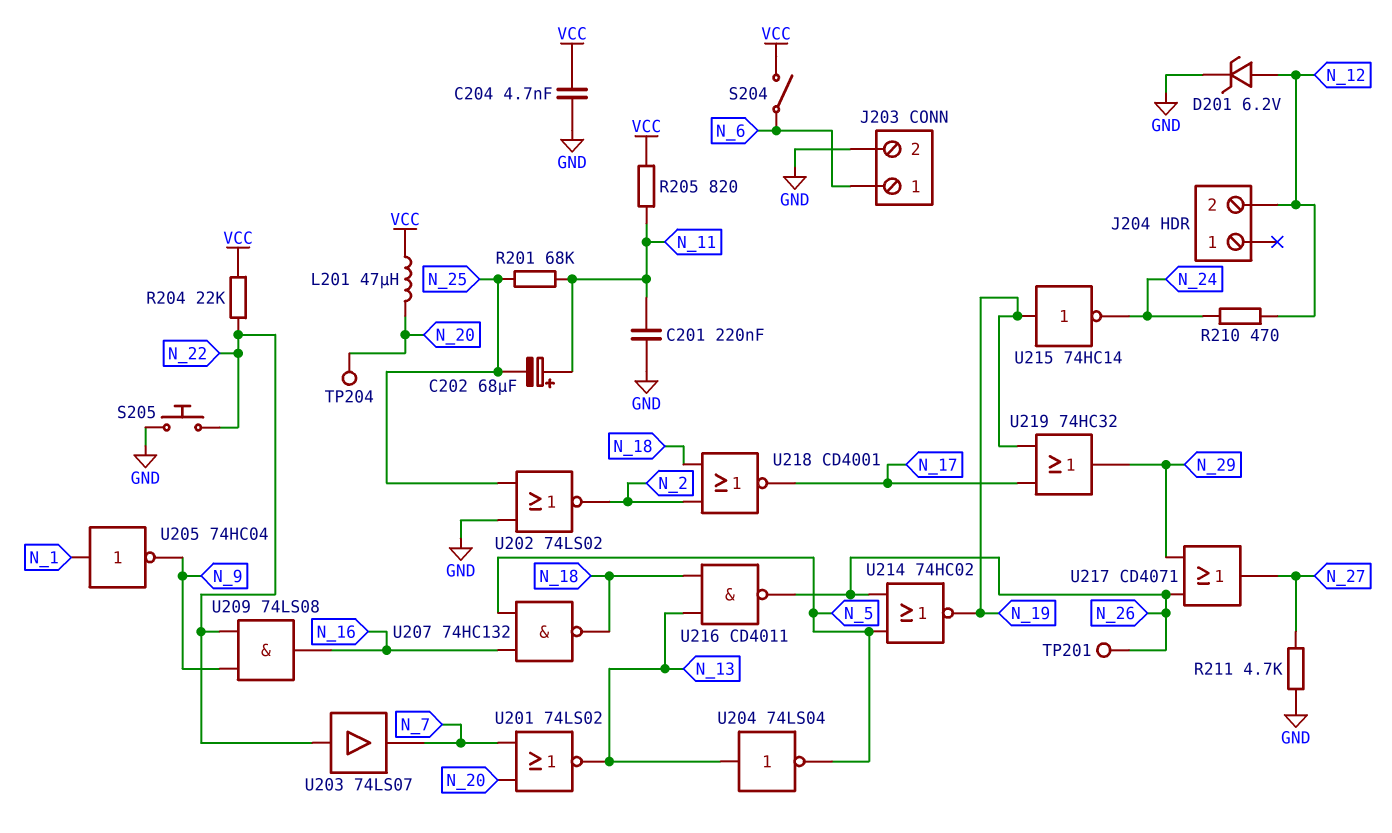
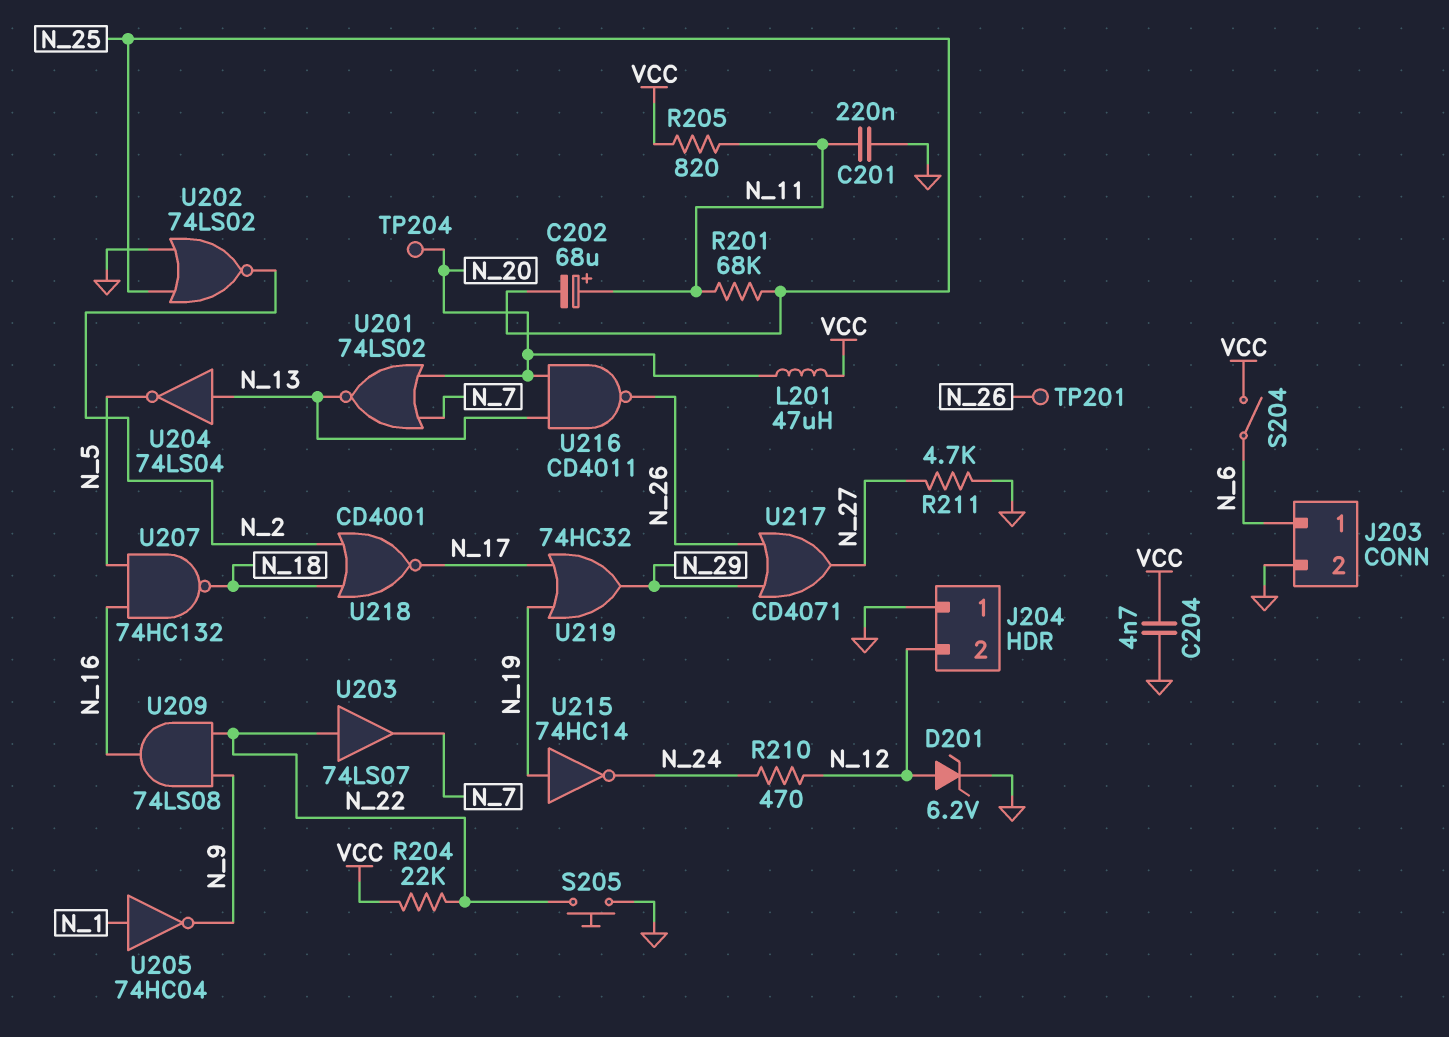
J204 pin 1: none -> GND
U214: NOR 74HC02 (in N_5, in N_26, out N_19) -> none
U216: NAND CD4011 (in N_13, in N_18, out N_26) -> NAND CD4011 (in N_13, in N_20, out N_26)

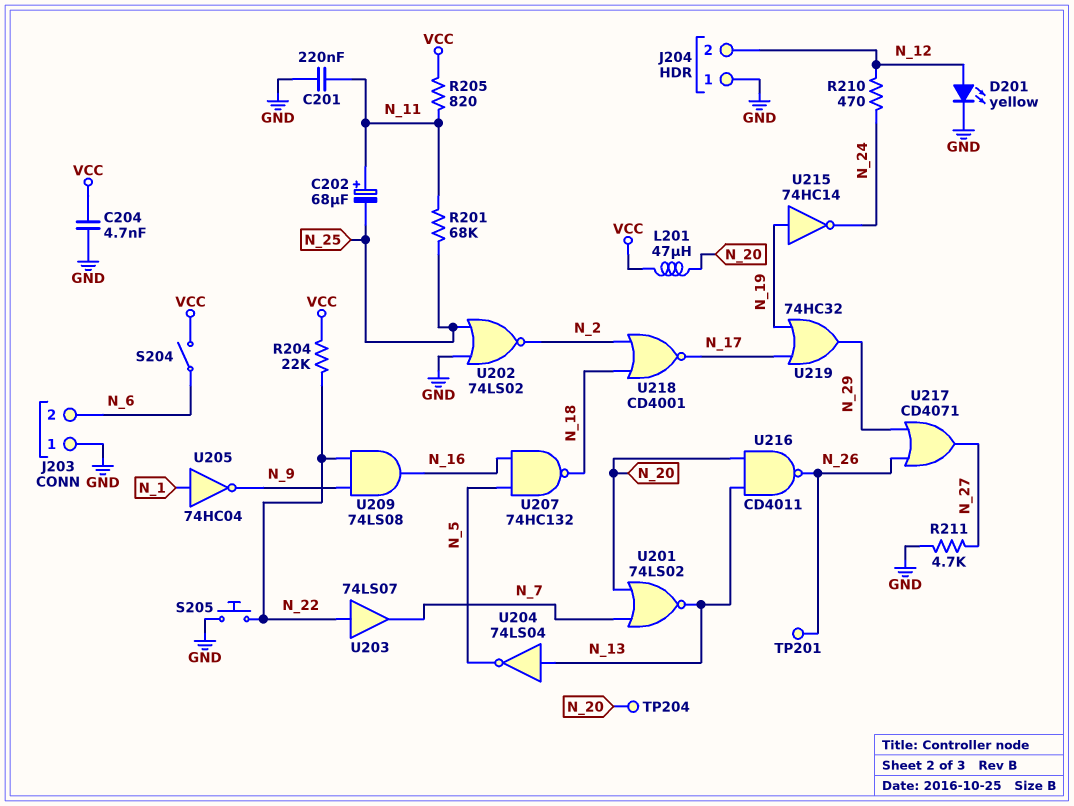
D201: zener 6.2V (A N_12, K GND) -> LED yellow (A N_12, K GND)
J203 pin 1: N_6 -> GND
J203 pin 2: GND -> N_6

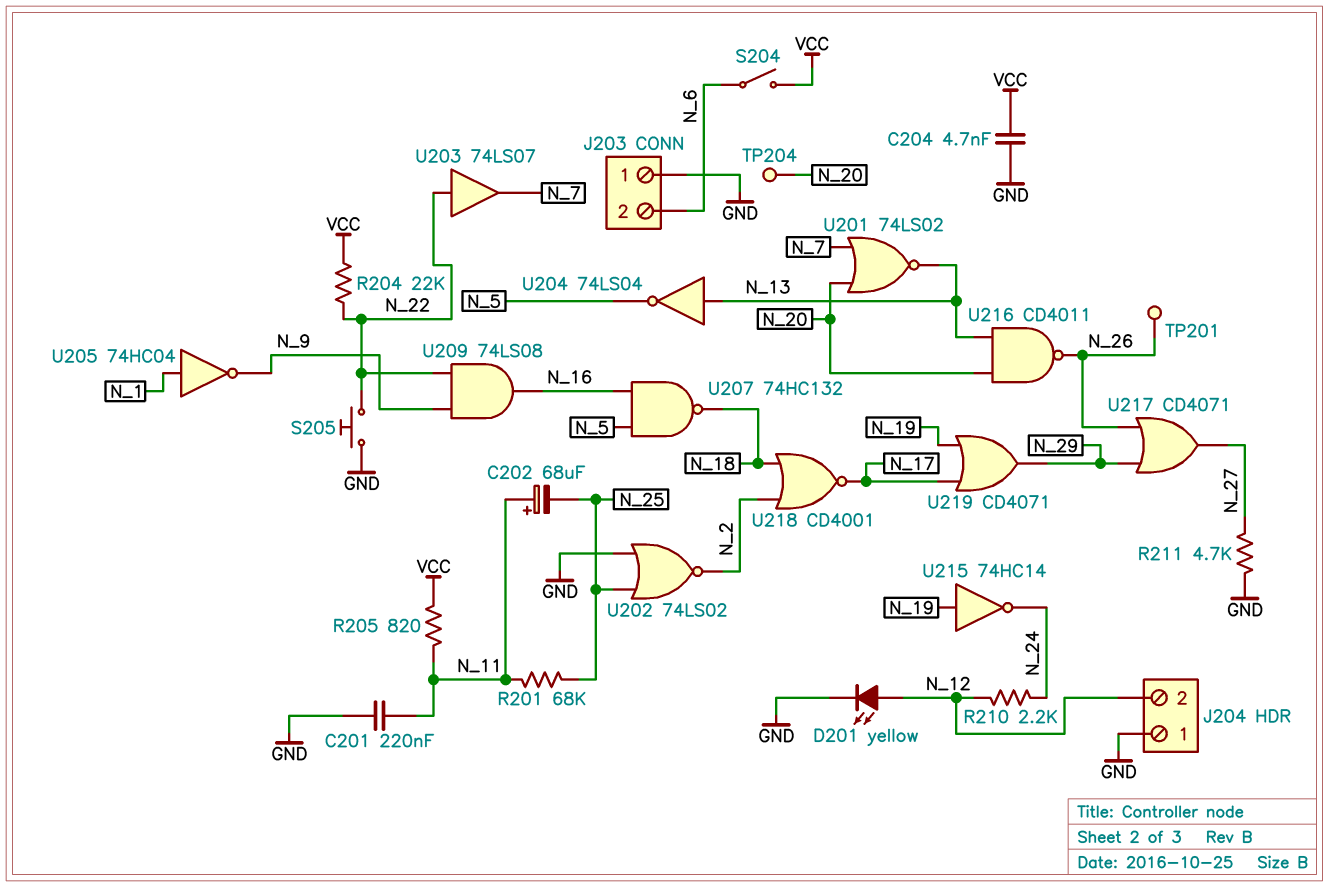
L201: 47uH (N_20, VCC) -> none
R210: 470 (N_12, N_24) -> 2.2k (N_12, N_24)
U219: OR 74HC32 (in N_17, in N_19, out N_29) -> OR CD4071 (in N_17, in N_19, out N_29)

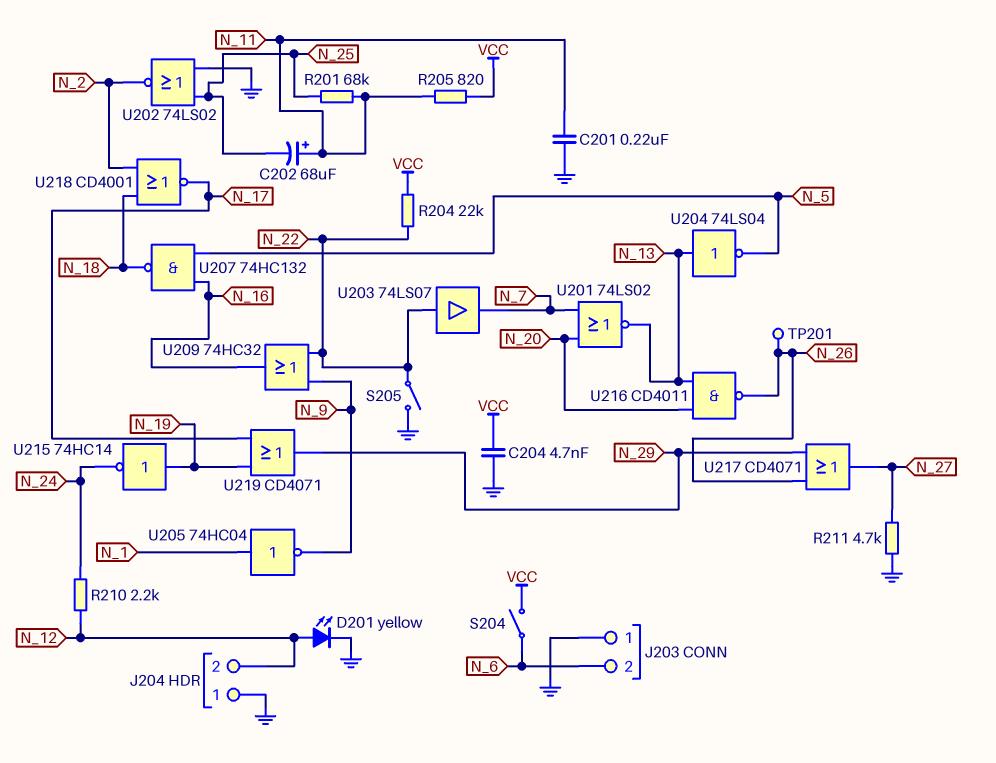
S205: button (GND, N_22) -> switch (GND, N_22)
TP204: test point (N_20) -> none
U209: AND 74LS08 (in N_9, in N_22, out N_16) -> OR 74HC32 (in N_9, in N_22, out N_16)

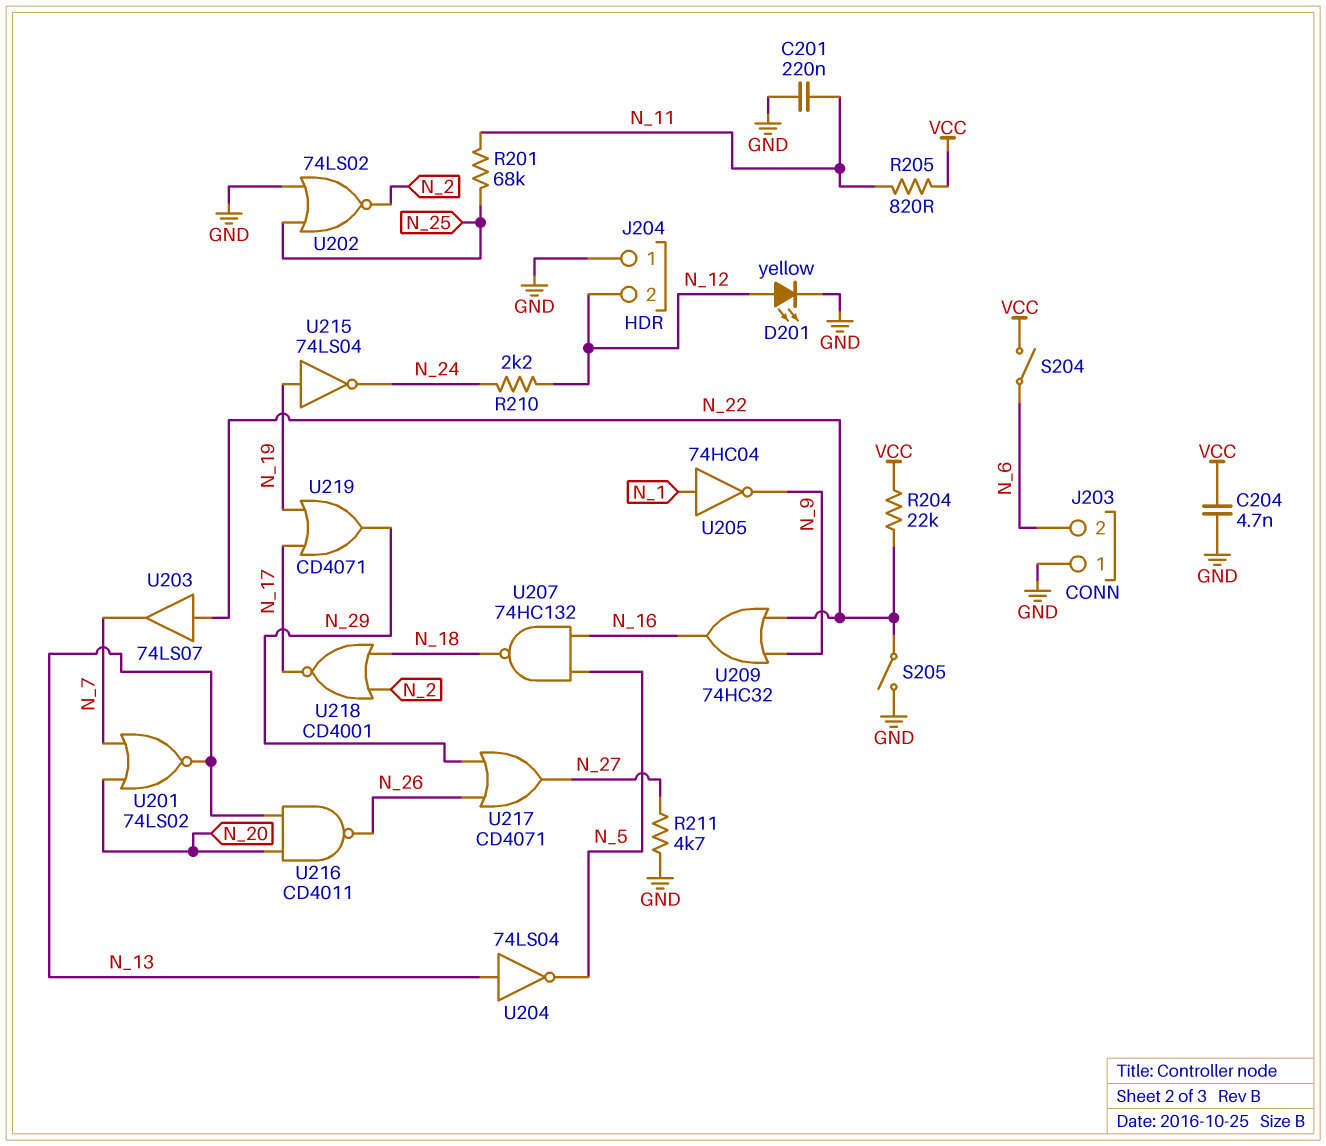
C202: 68uF (plus N_11, minus N_25) -> none
TP201: test point (N_26) -> none
U215: NOT 74HC14 (in N_19, out N_24) -> NOT 74LS04 (in N_19, out N_24)

